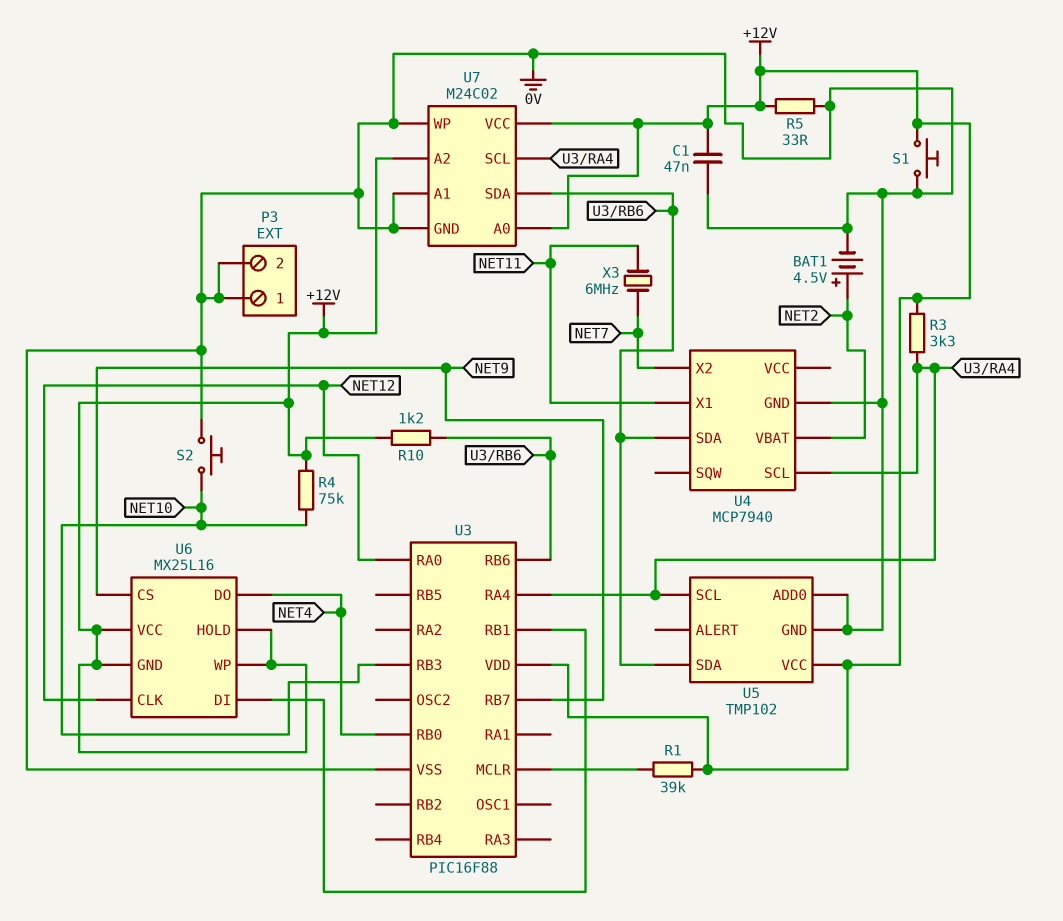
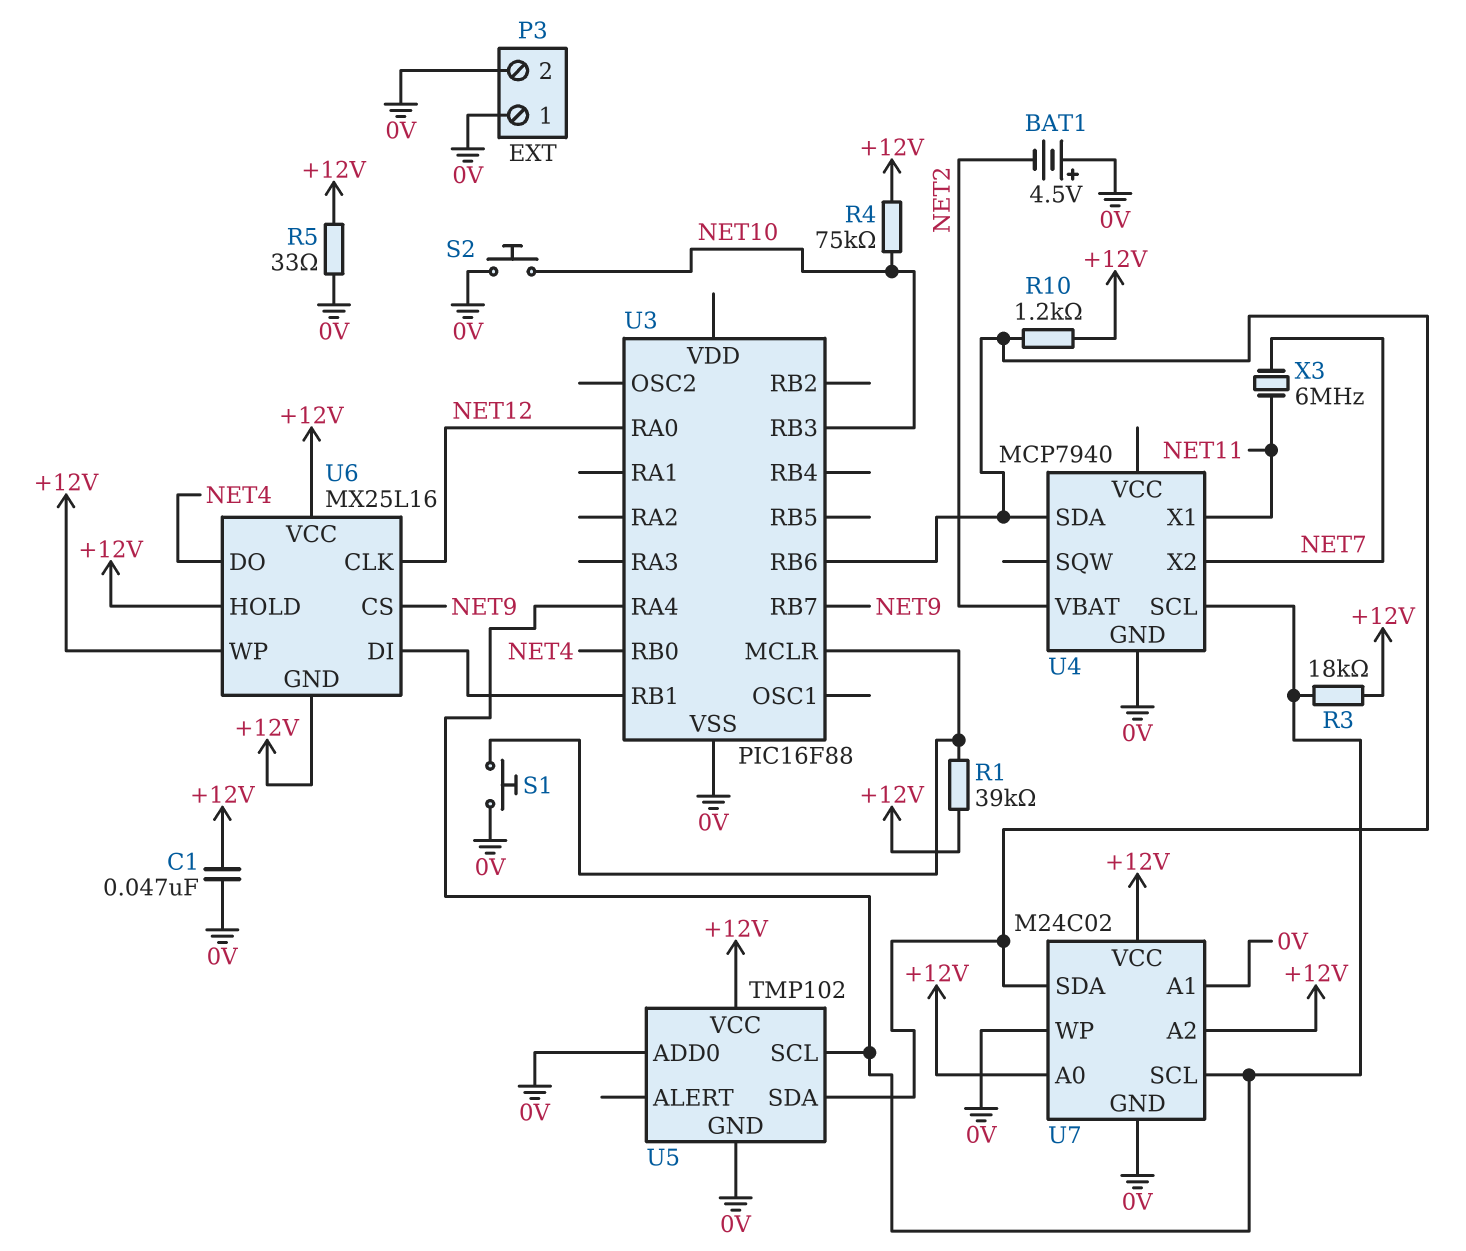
BAT1: 4.5V (plus NET2, minus 0V) -> 4.5V (plus 0V, minus NET2)
R3: 3.3k (+12V, U3/RA4) -> 18k (+12V, U3/RA4)
S1: button (+12V, 0V) -> button (0V, U3/MCLR)
U3 pin VDD: +12V -> none

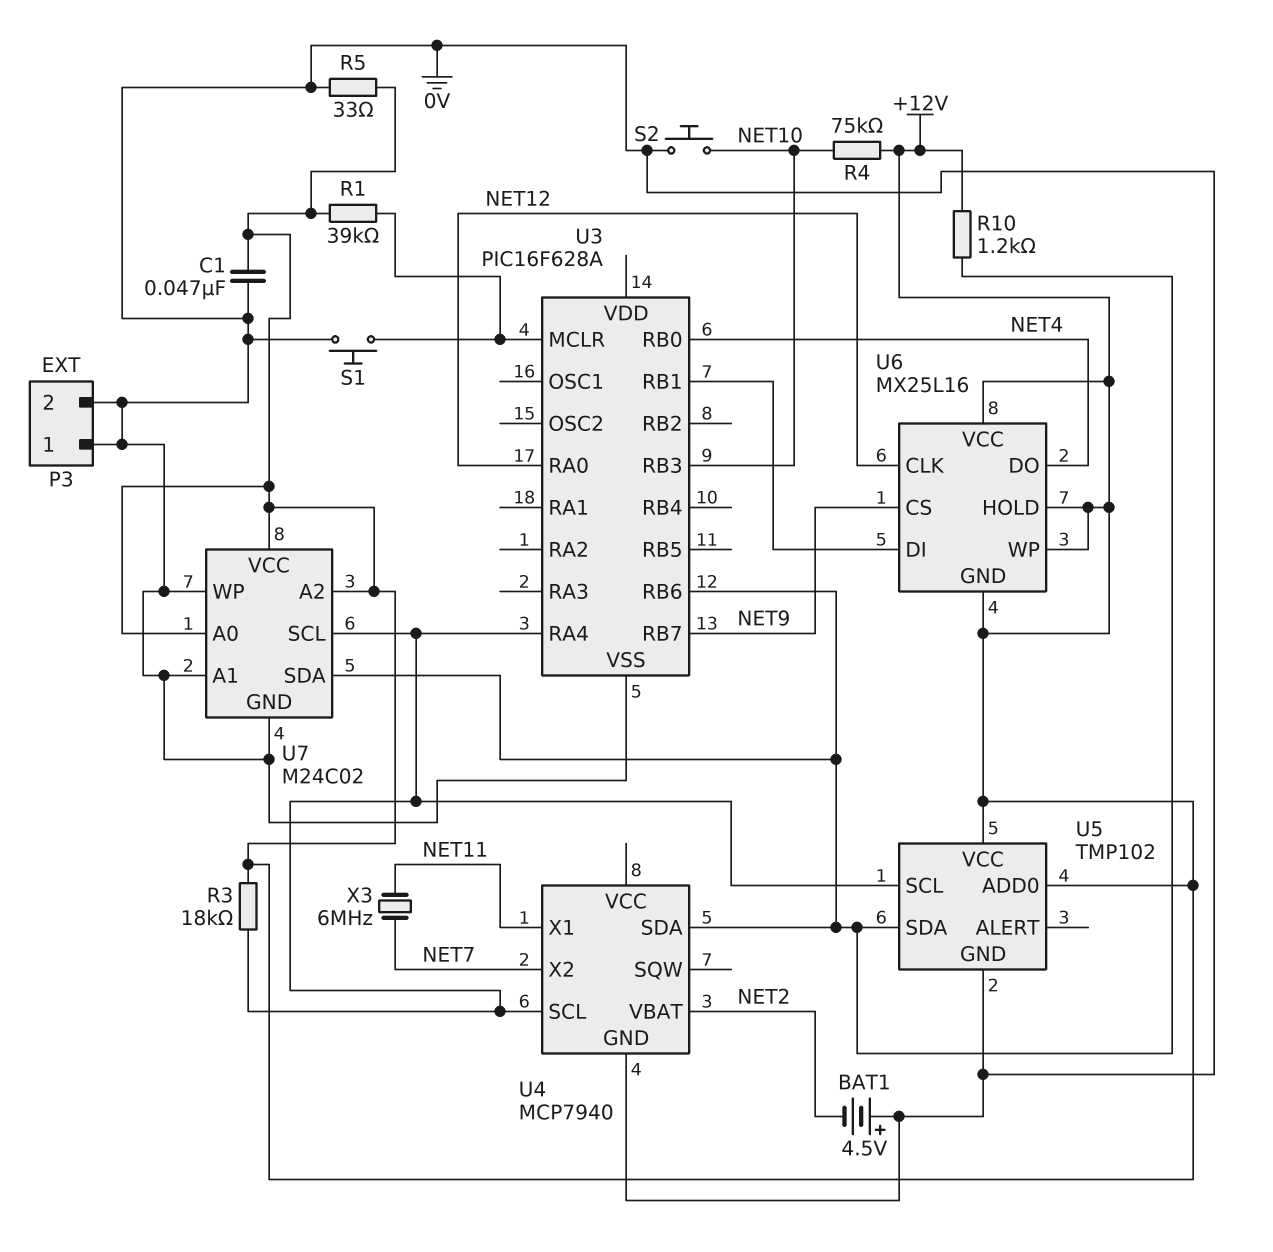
U3: PIC16F88 -> PIC16F628A
U5 pin ADD0: 0V -> +12V

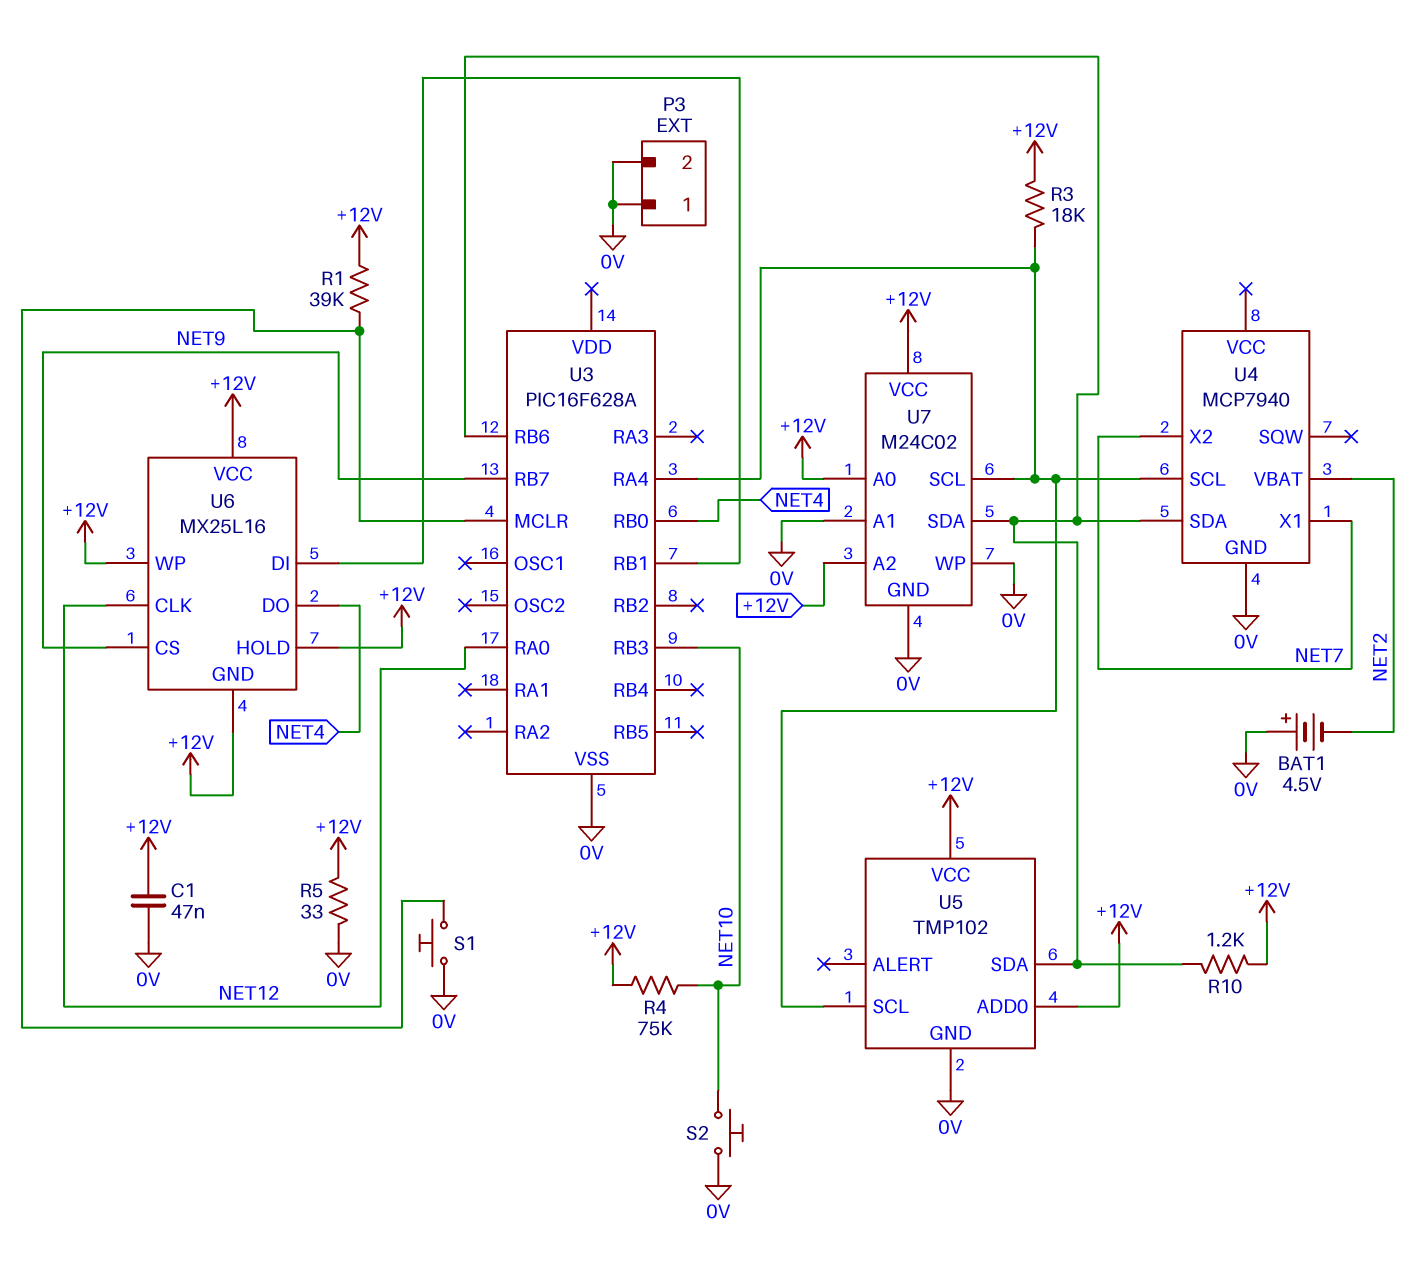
U4 pin X1: NET11 -> NET7
X3: 6MHz (NET7, NET11) -> none

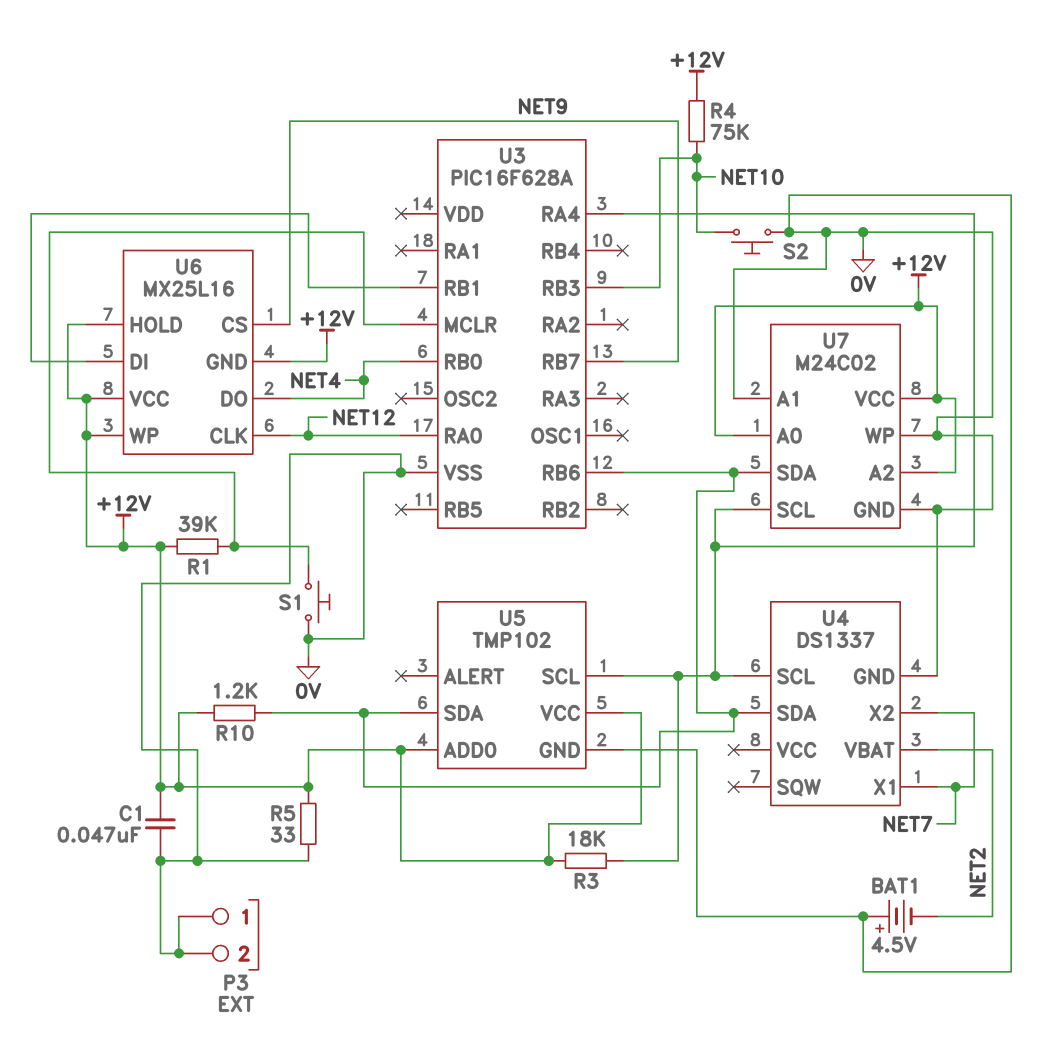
U4: MCP7940 -> DS1337

